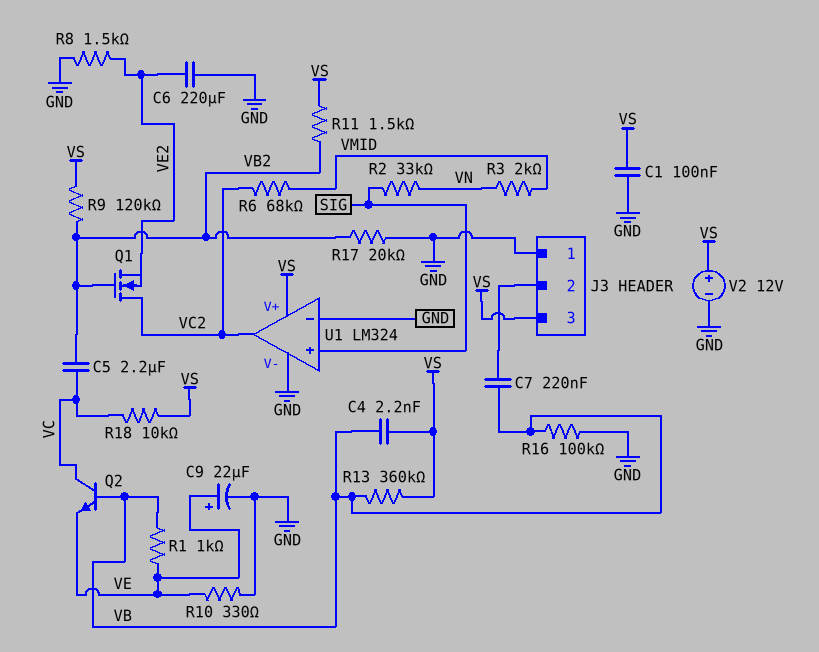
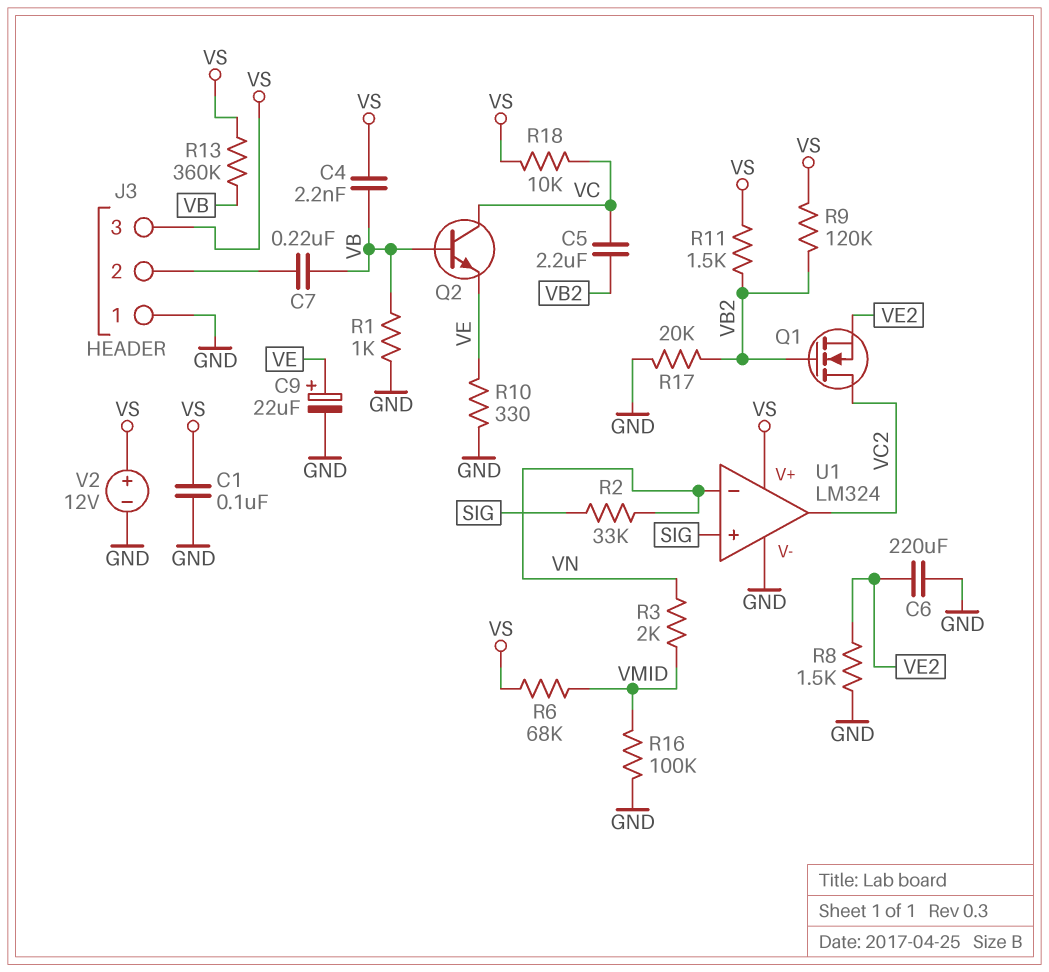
R1: 1k (VB, VE) -> 1k (GND, VB)
R6: 68k (VC2, VMID) -> 68k (VMID, VS)
R16: 100k (GND, VB) -> 100k (GND, VMID)
U1 pin in-: GND -> VN

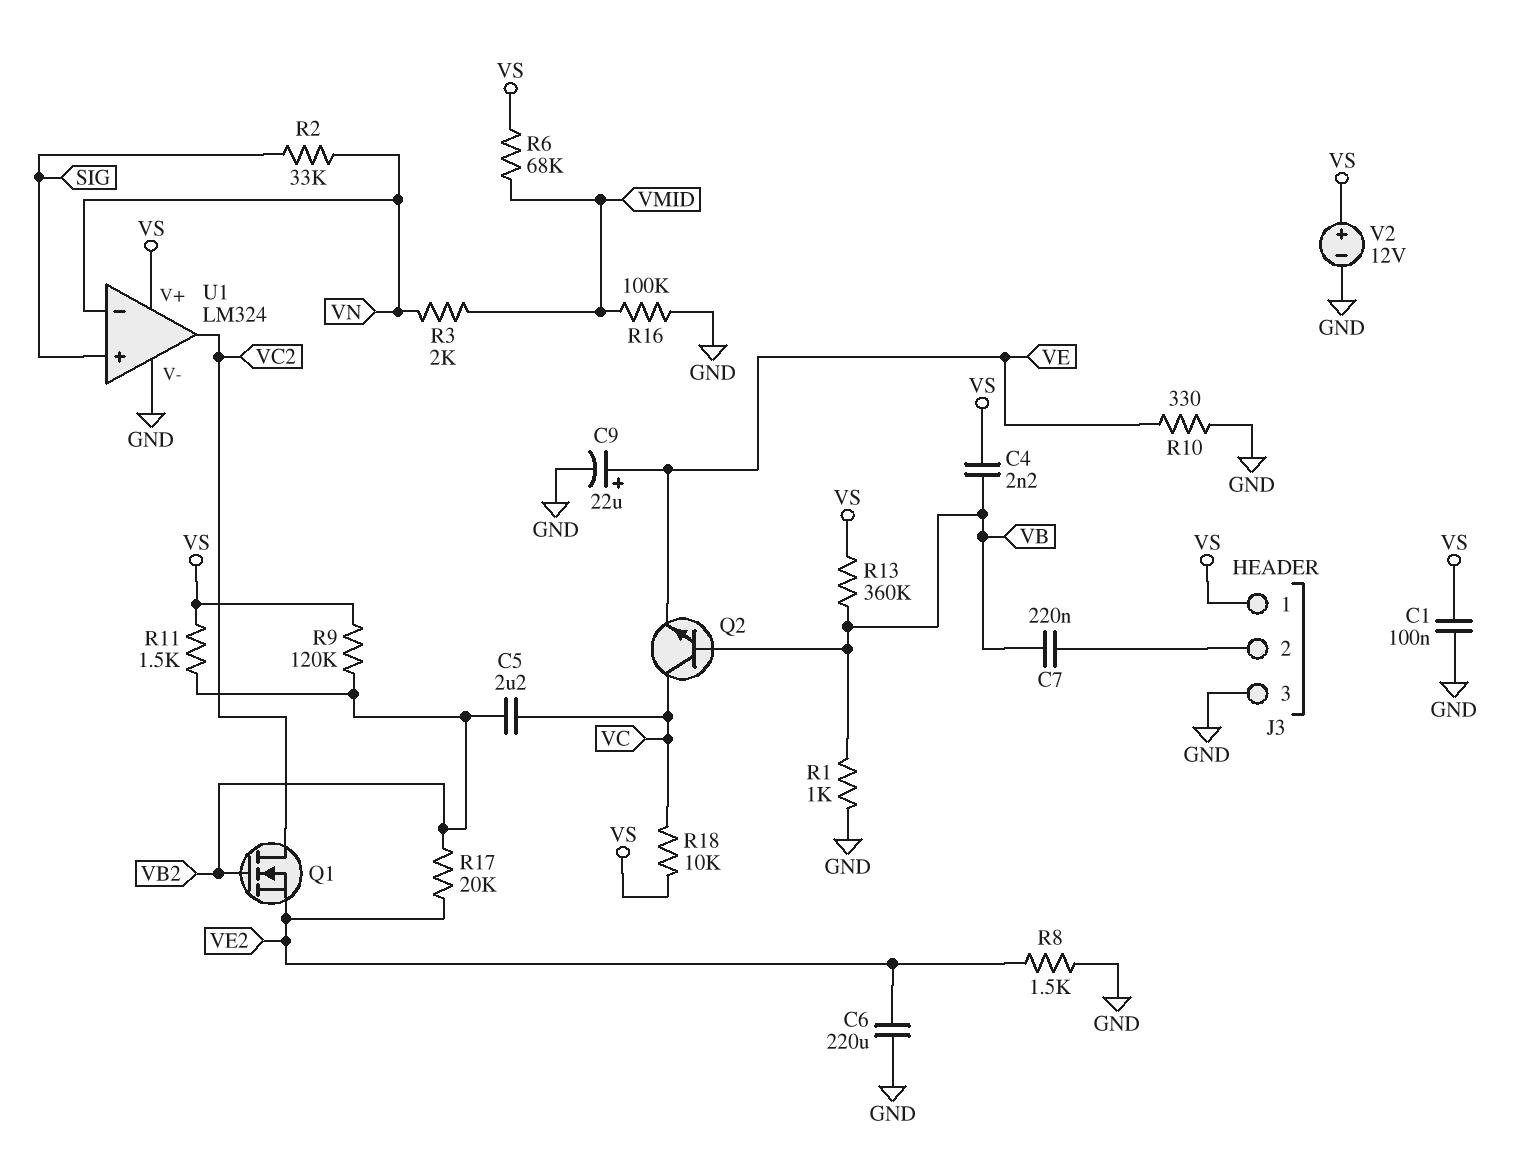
J3 pin 1: GND -> VS
J3 pin 3: VS -> GND
R17: 20k (GND, VB2) -> 20k (VB2, VE2)

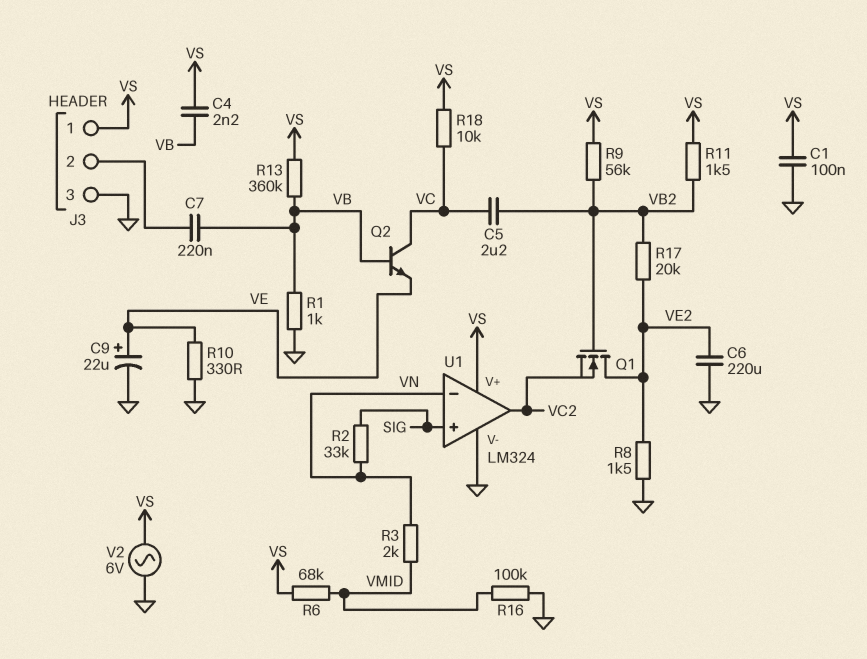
Q1: NMOS (G VB2, D VC2, S VE2) -> NMOS (G VB2, D VE2, S VC2)
R9: 120k (VB2, VS) -> 56k (VB2, VS)
V2: 12V (plus VS, minus GND) -> AC 6V (GND, VS)

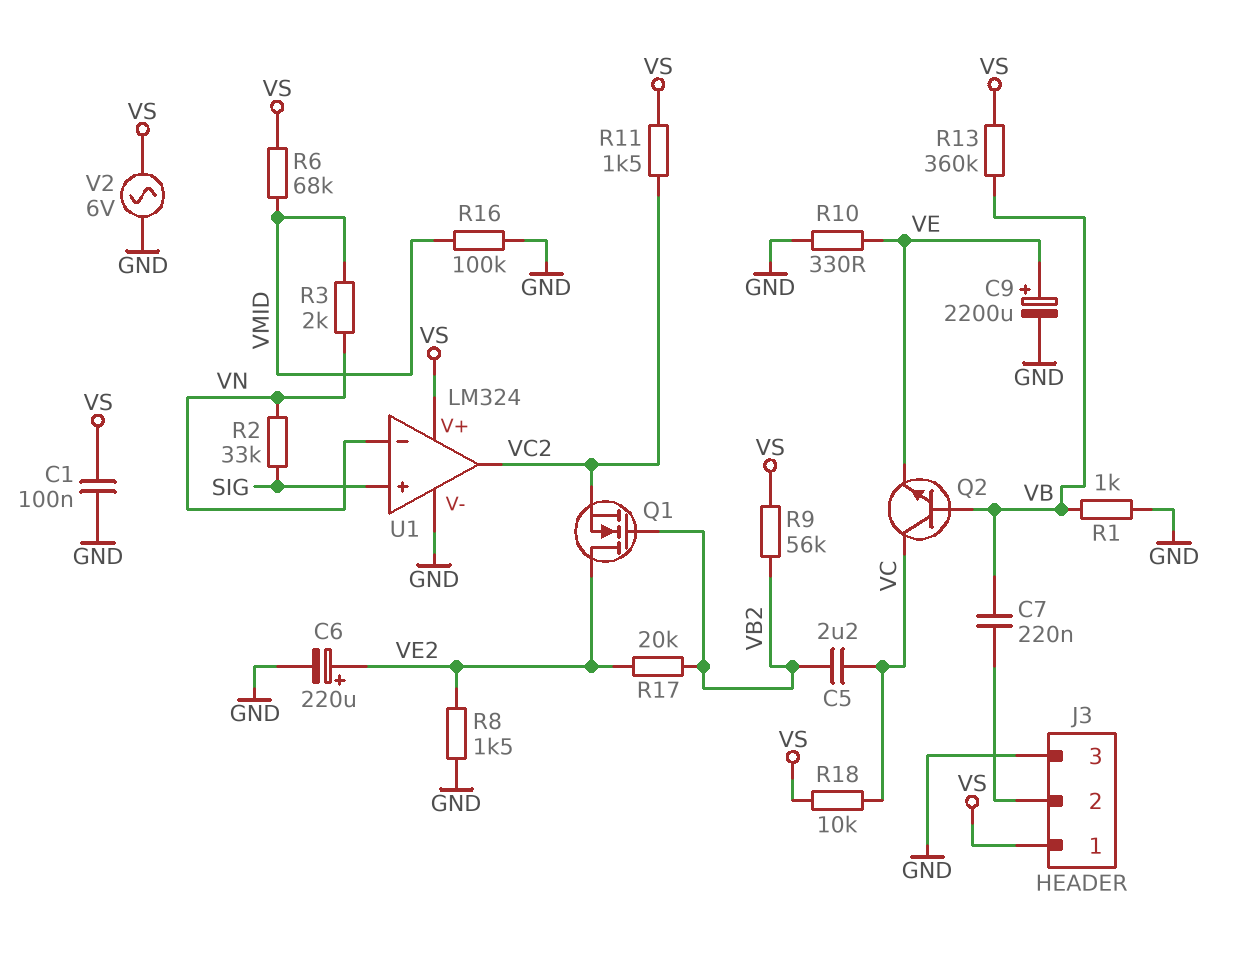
C4: 2.2nF (VB, VS) -> none
C6: 220uF (GND, VE2) -> 220uF (plus VE2, minus GND)
C9: 22uF (plus VE, minus GND) -> 2200uF (plus VE, minus GND)
R11: 1.5k (VB2, VS) -> 1.5k (VC2, VS)

